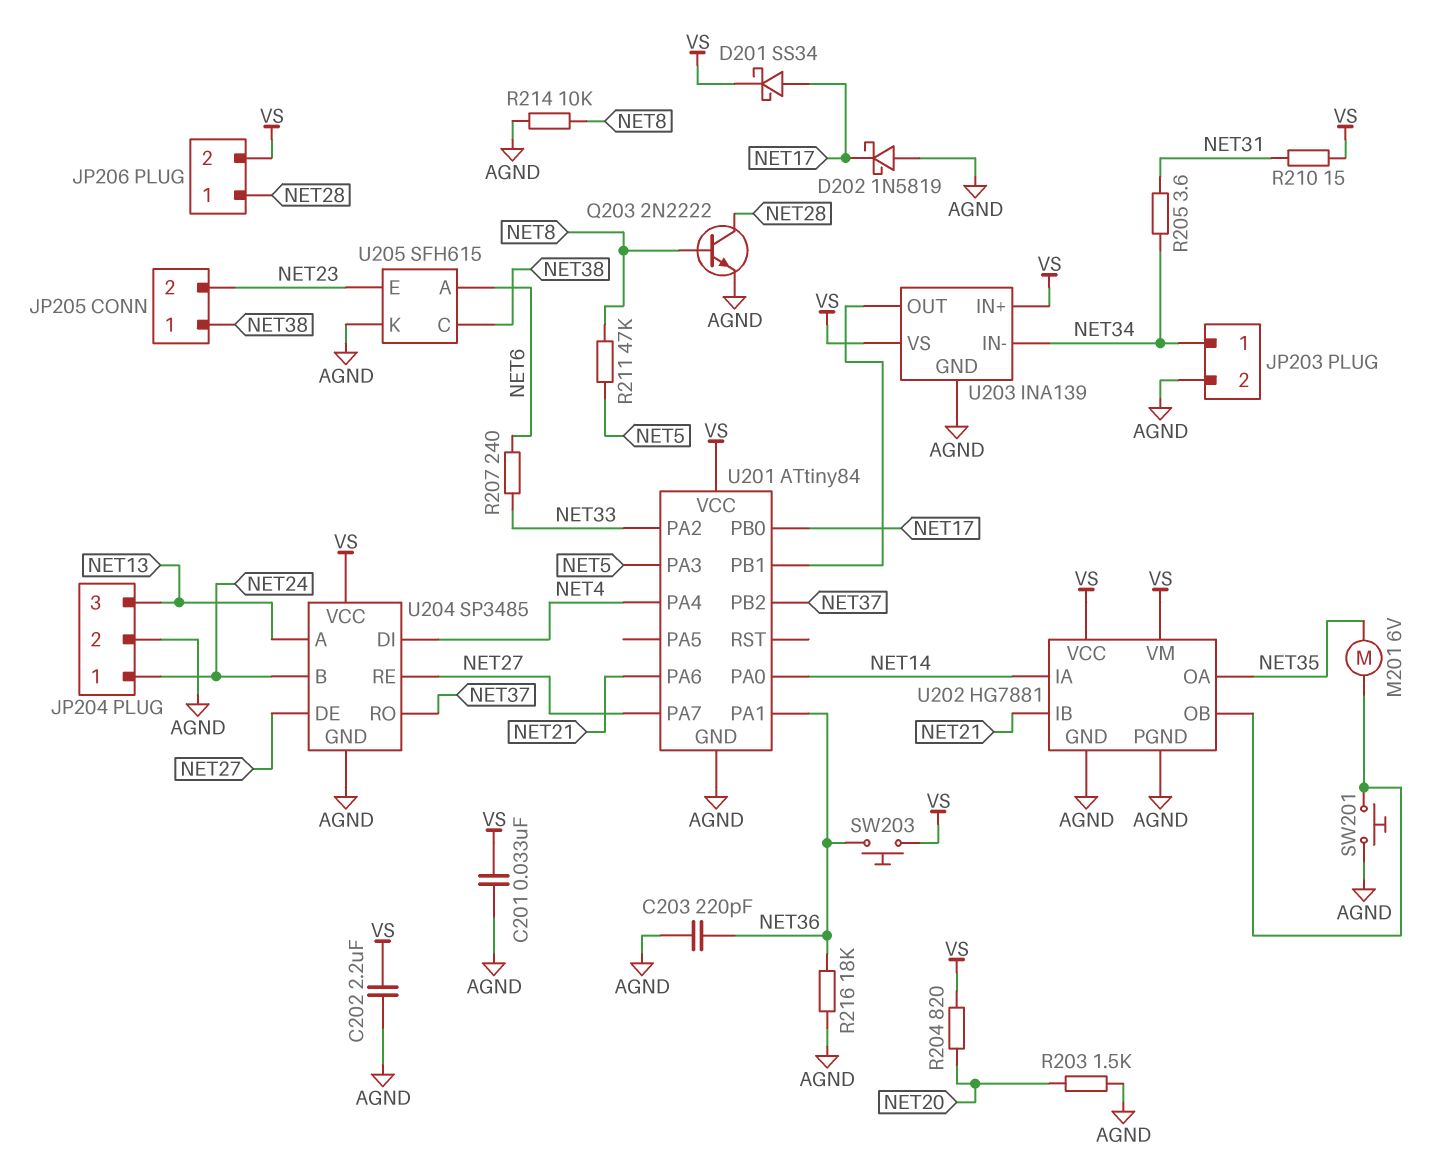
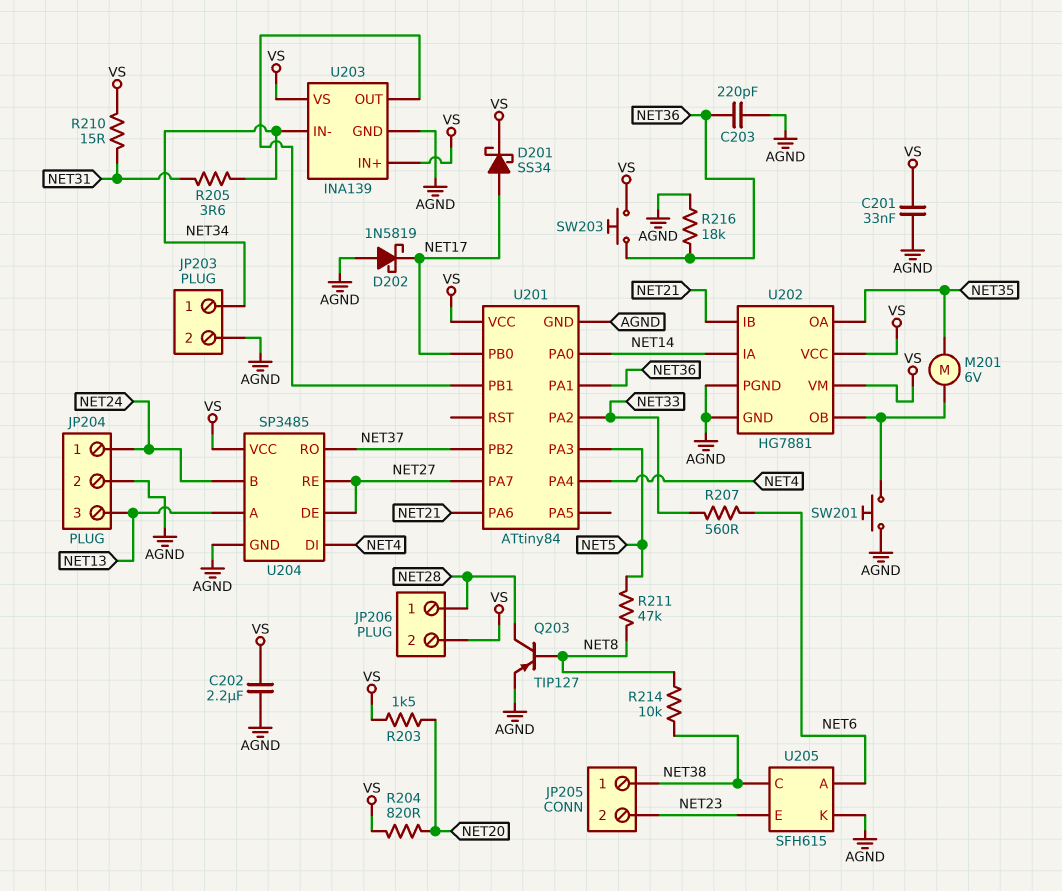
Q203: NPN 2N2222 (B NET8, C NET28, E AGND) -> PNP TIP127 (B NET8, C NET28, E AGND)
R203: 1.5k (AGND, NET20) -> 1.5k (NET20, VS)
R207: 240 (NET6, NET33) -> 560 (NET6, NET33)
R214: 10k (AGND, NET8) -> 10k (NET8, NET38)

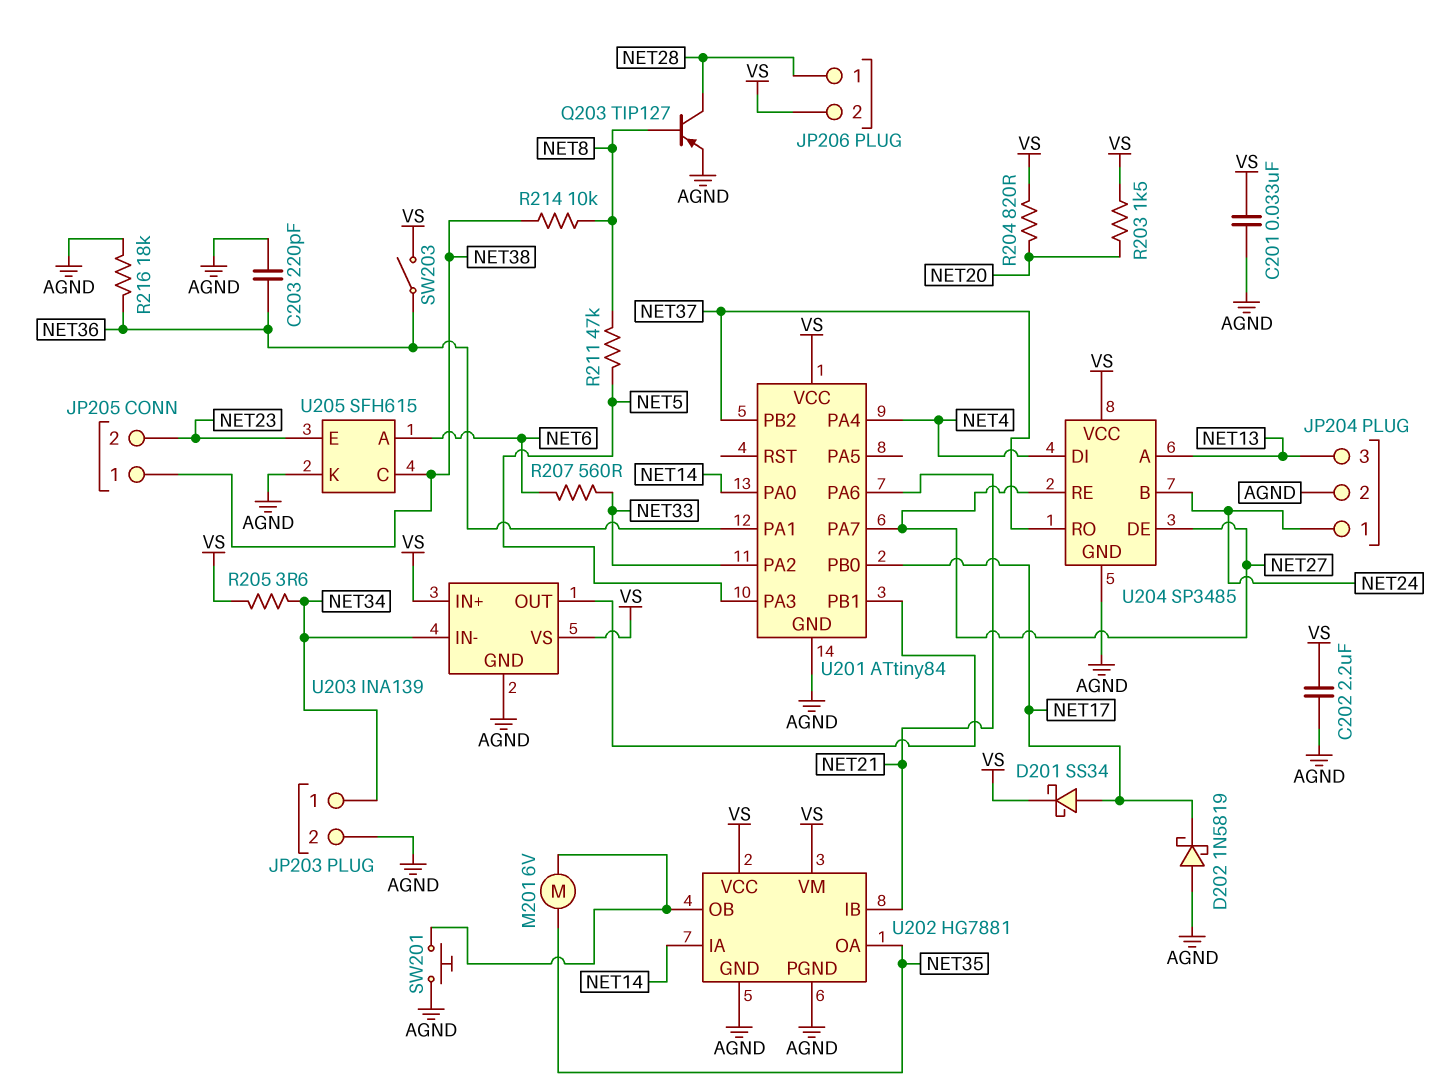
R205: 3.6 (NET31, NET34) -> 3.6 (NET34, VS)
R210: 15 (NET31, VS) -> none
SW203: button (NET36, VS) -> switch (NET36, VS)

